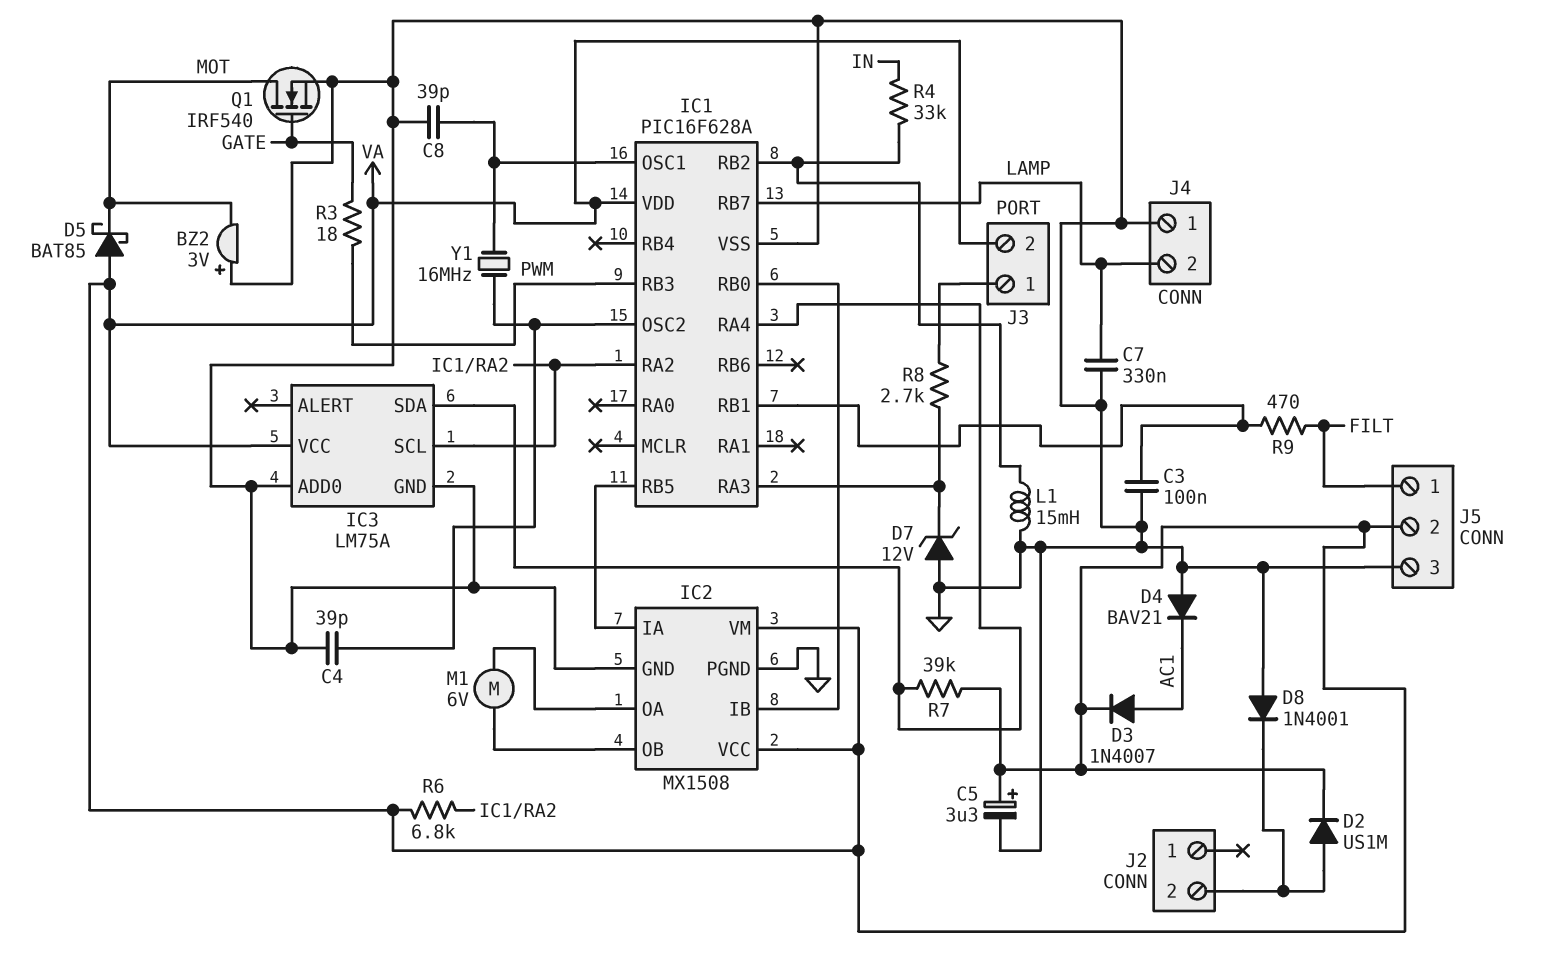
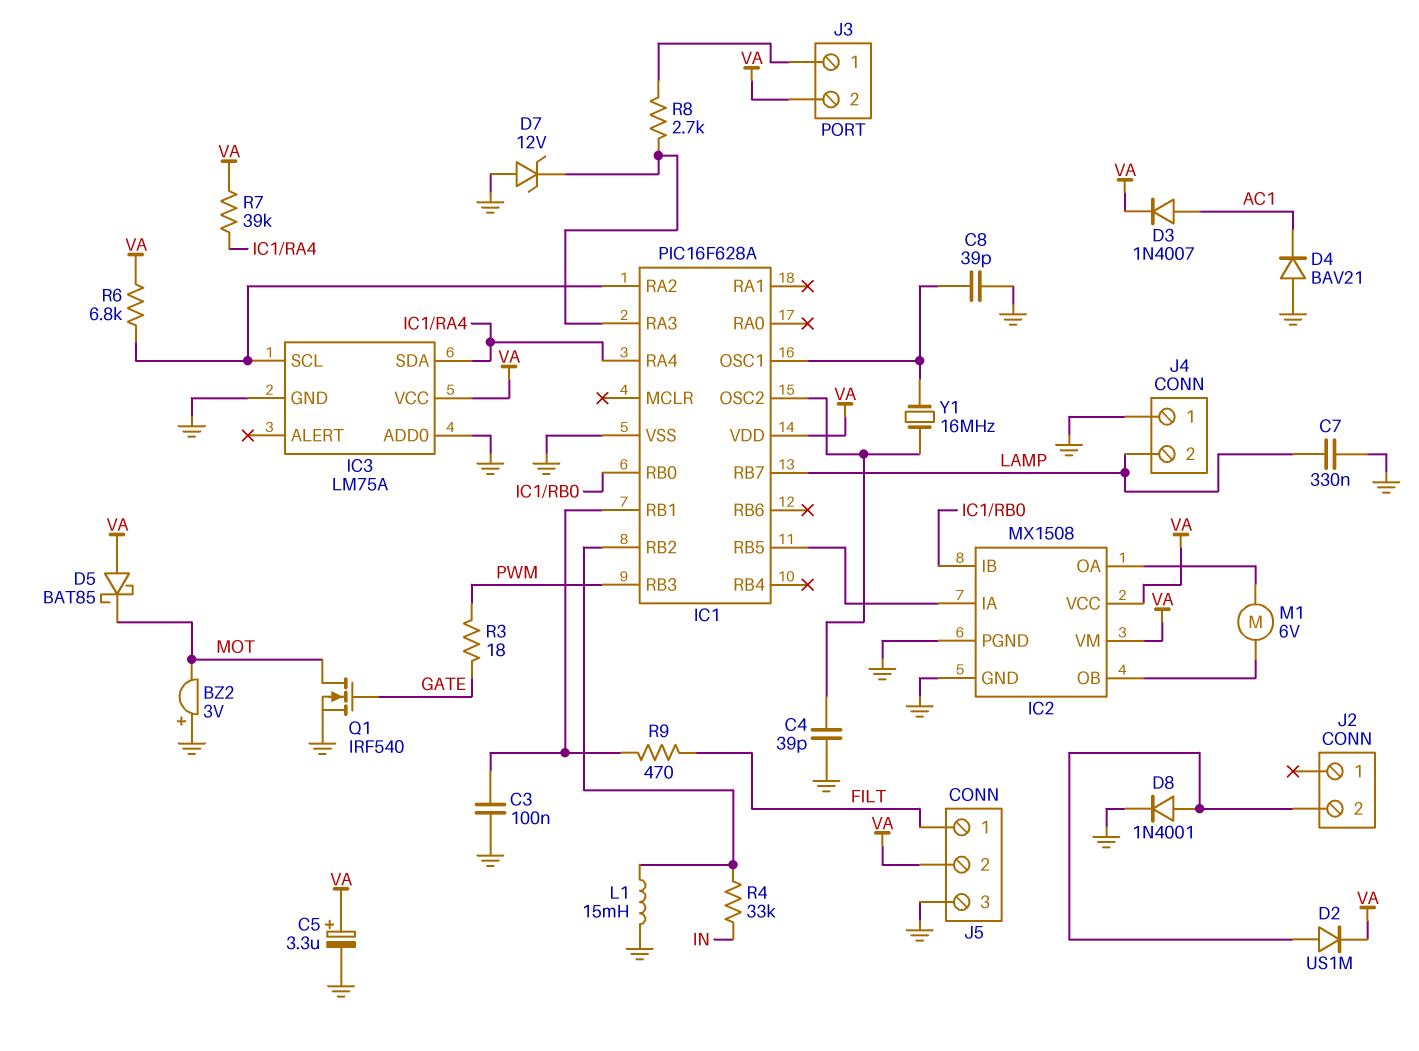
D8: diode 1N4001 (A GND, K J2/2) -> diode 1N4001 (A J2/2, K GND)

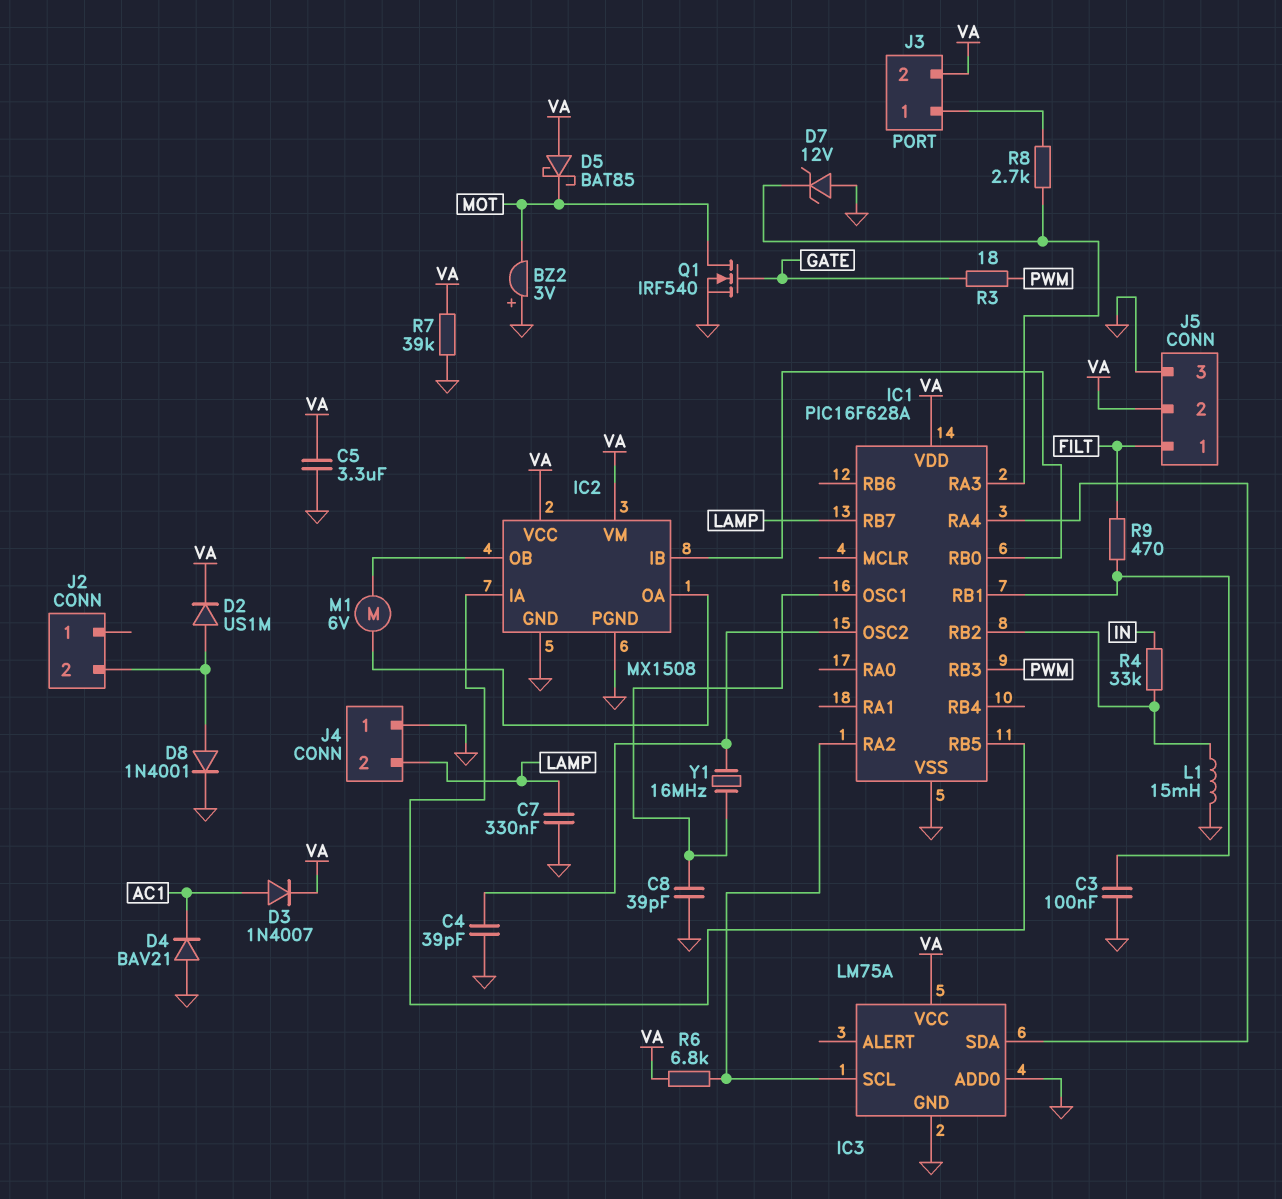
C5: 3.3uF (plus VA, minus GND) -> 3.3uF (GND, VA)
R7: 39k (IC1/RA4, VA) -> 39k (GND, VA)

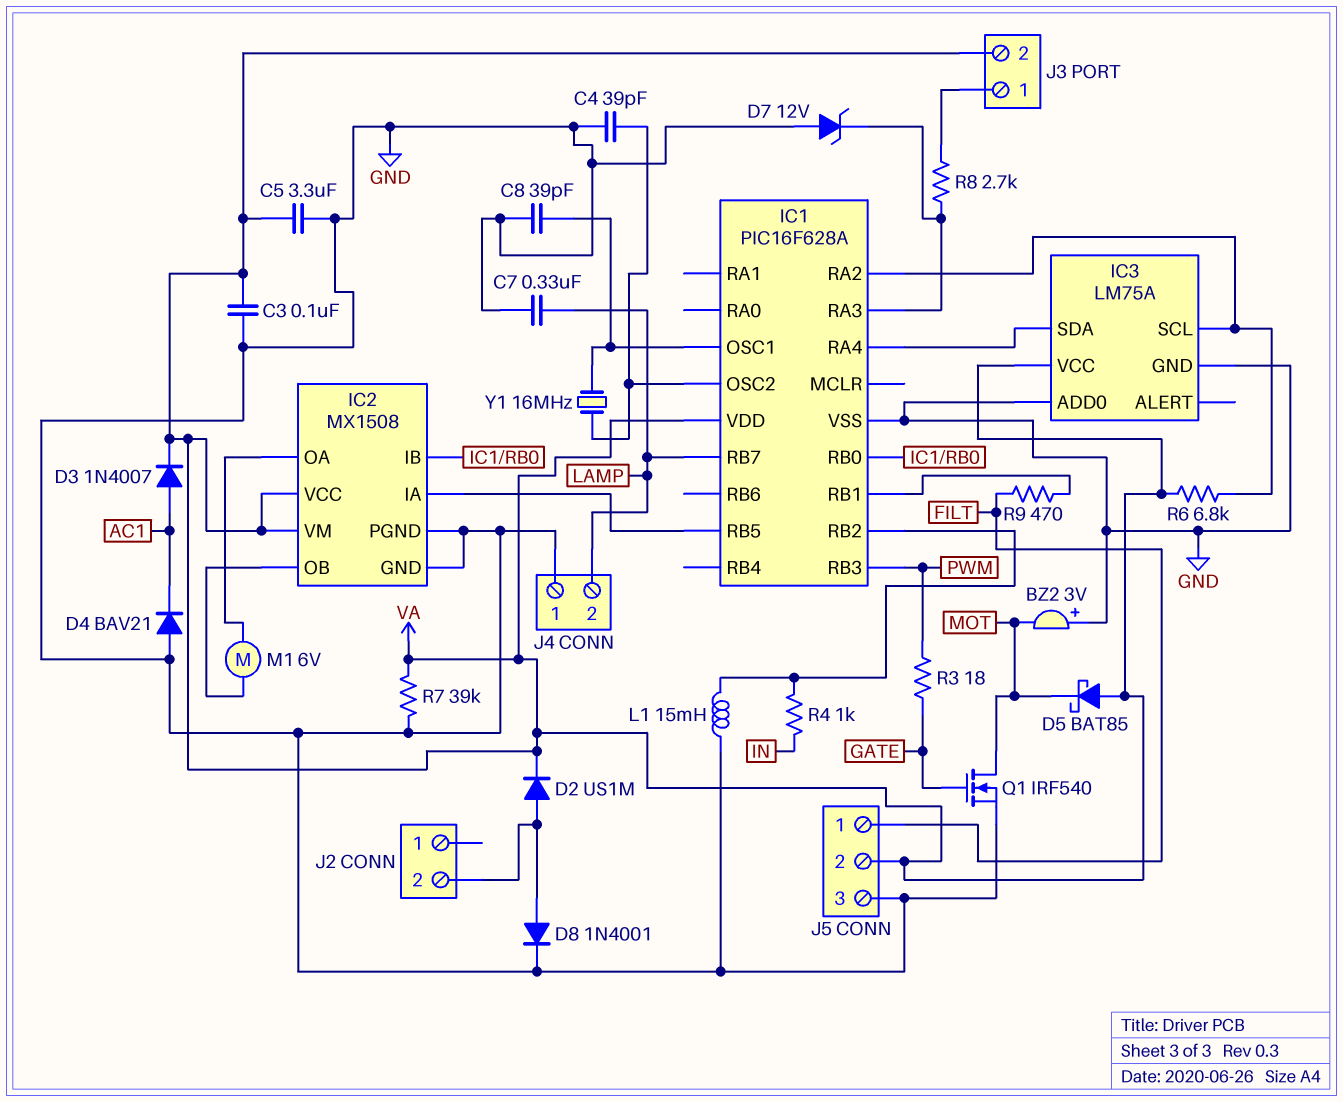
C3: 100nF (GND, IC1/RB1) -> 100nF (GND, VA)
R4: 33k (IC1/RB2, IN) -> 1k (IC1/RB2, IN)

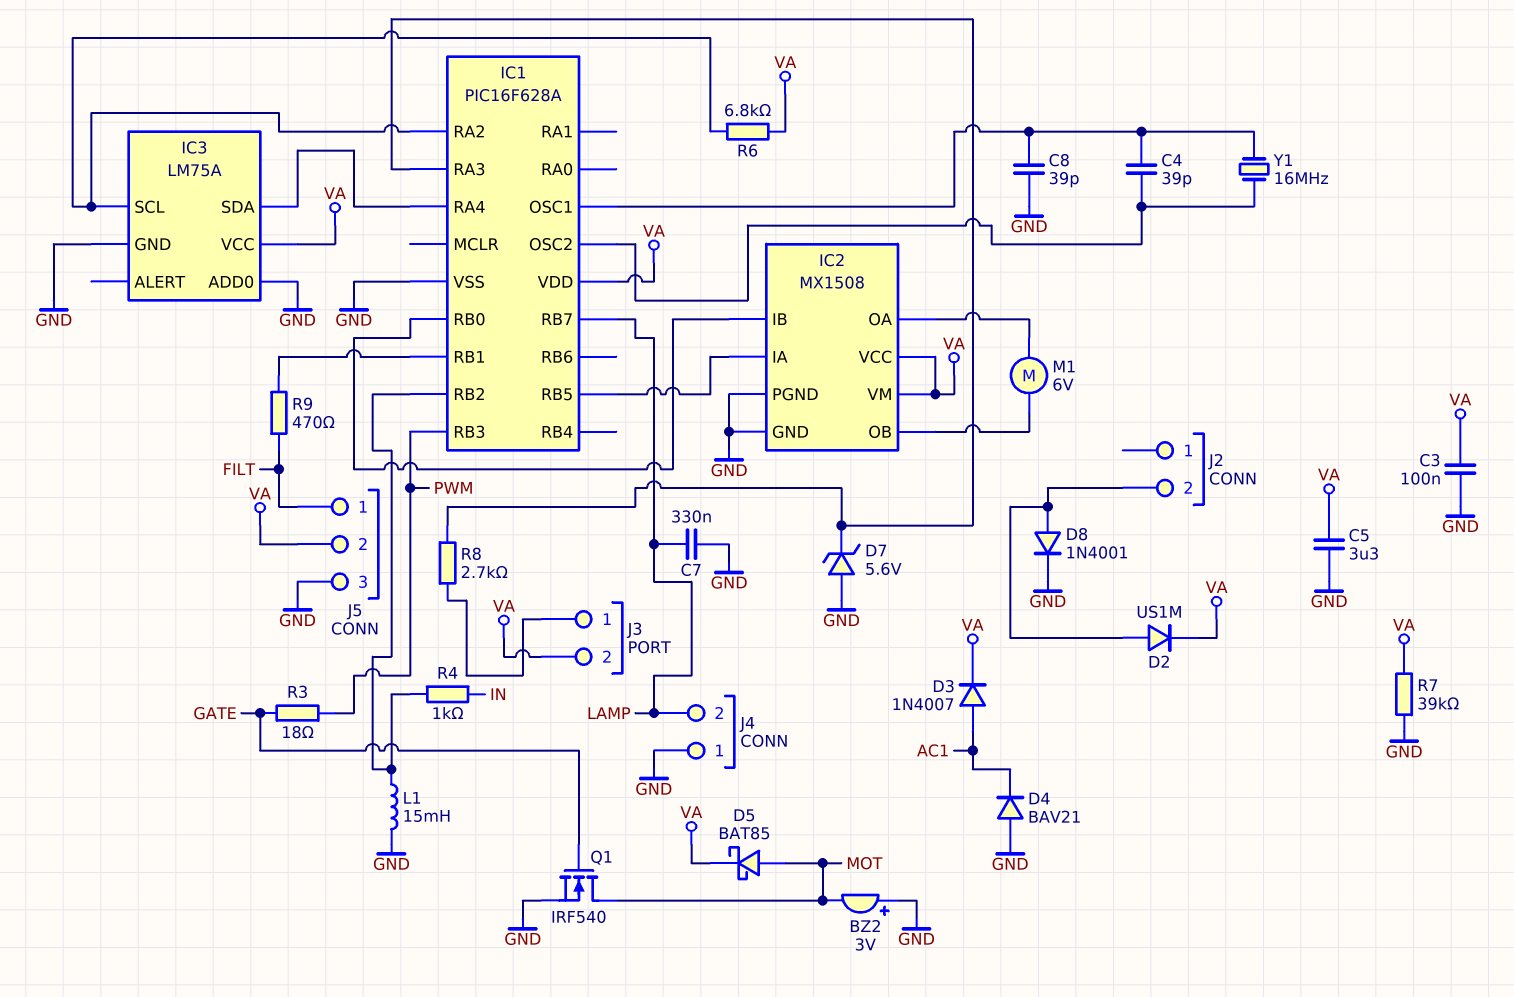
C4: 39pF (GND, IC1/OSC2) -> 39pF (IC1/OSC1, IC1/OSC2)
D5: schottky BAT85 (A VA, K MOT) -> schottky BAT85 (A MOT, K VA)
D7: zener 12V (A GND, K IC1/RA3) -> zener 5.6V (A GND, K IC1/RA3)

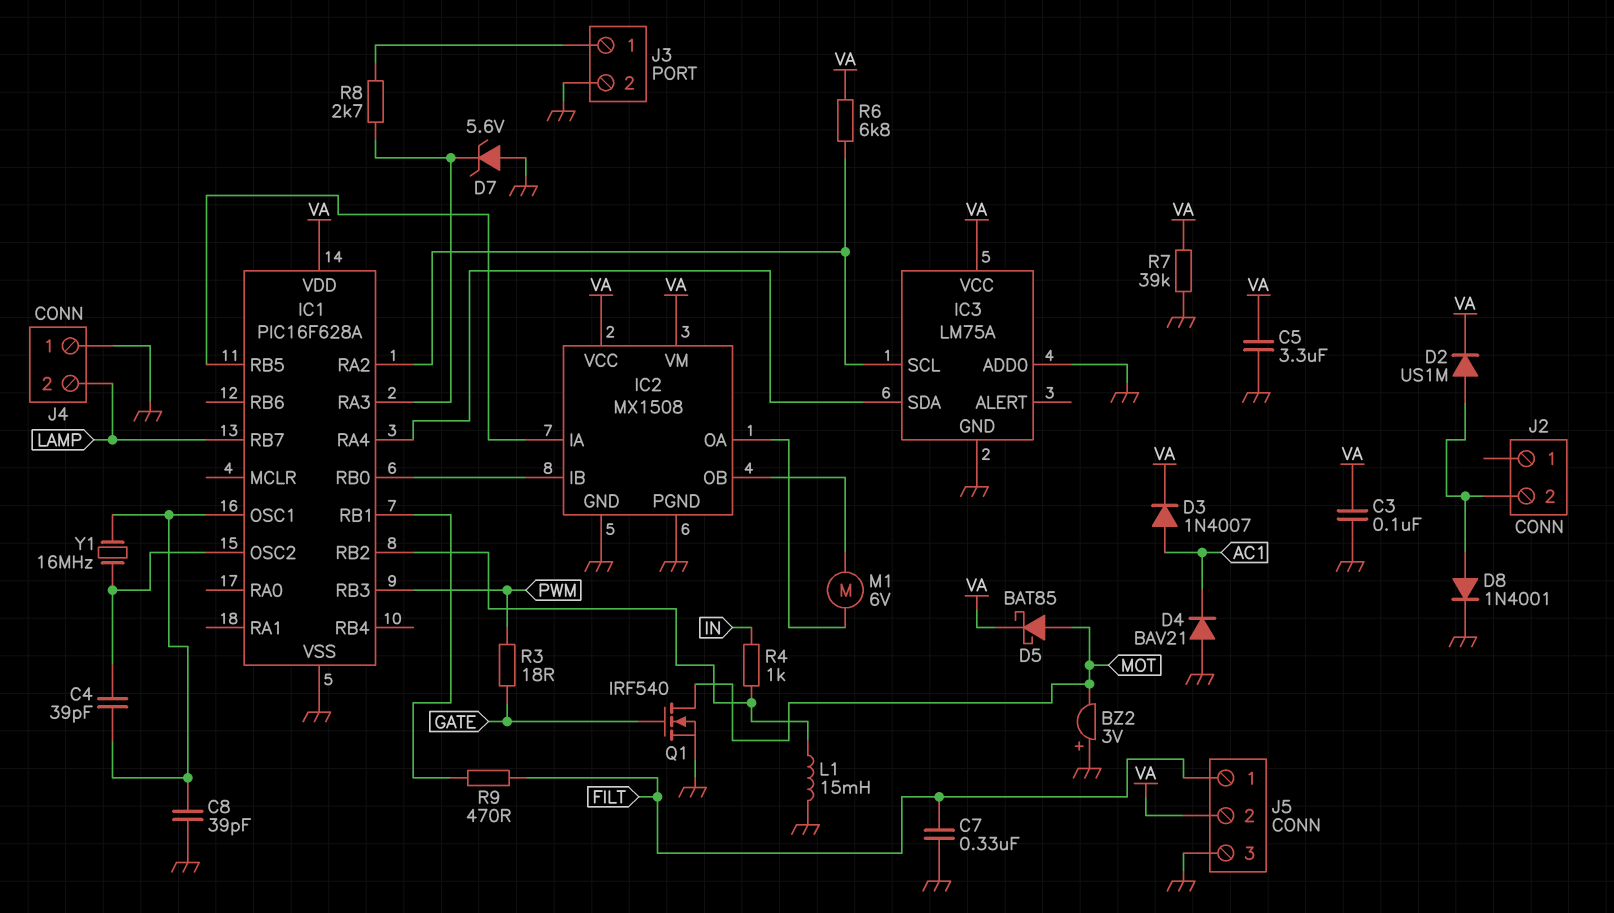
C7: 330nF (GND, LAMP) -> 330nF (FILT, GND)
J3 pin 2: VA -> GND

